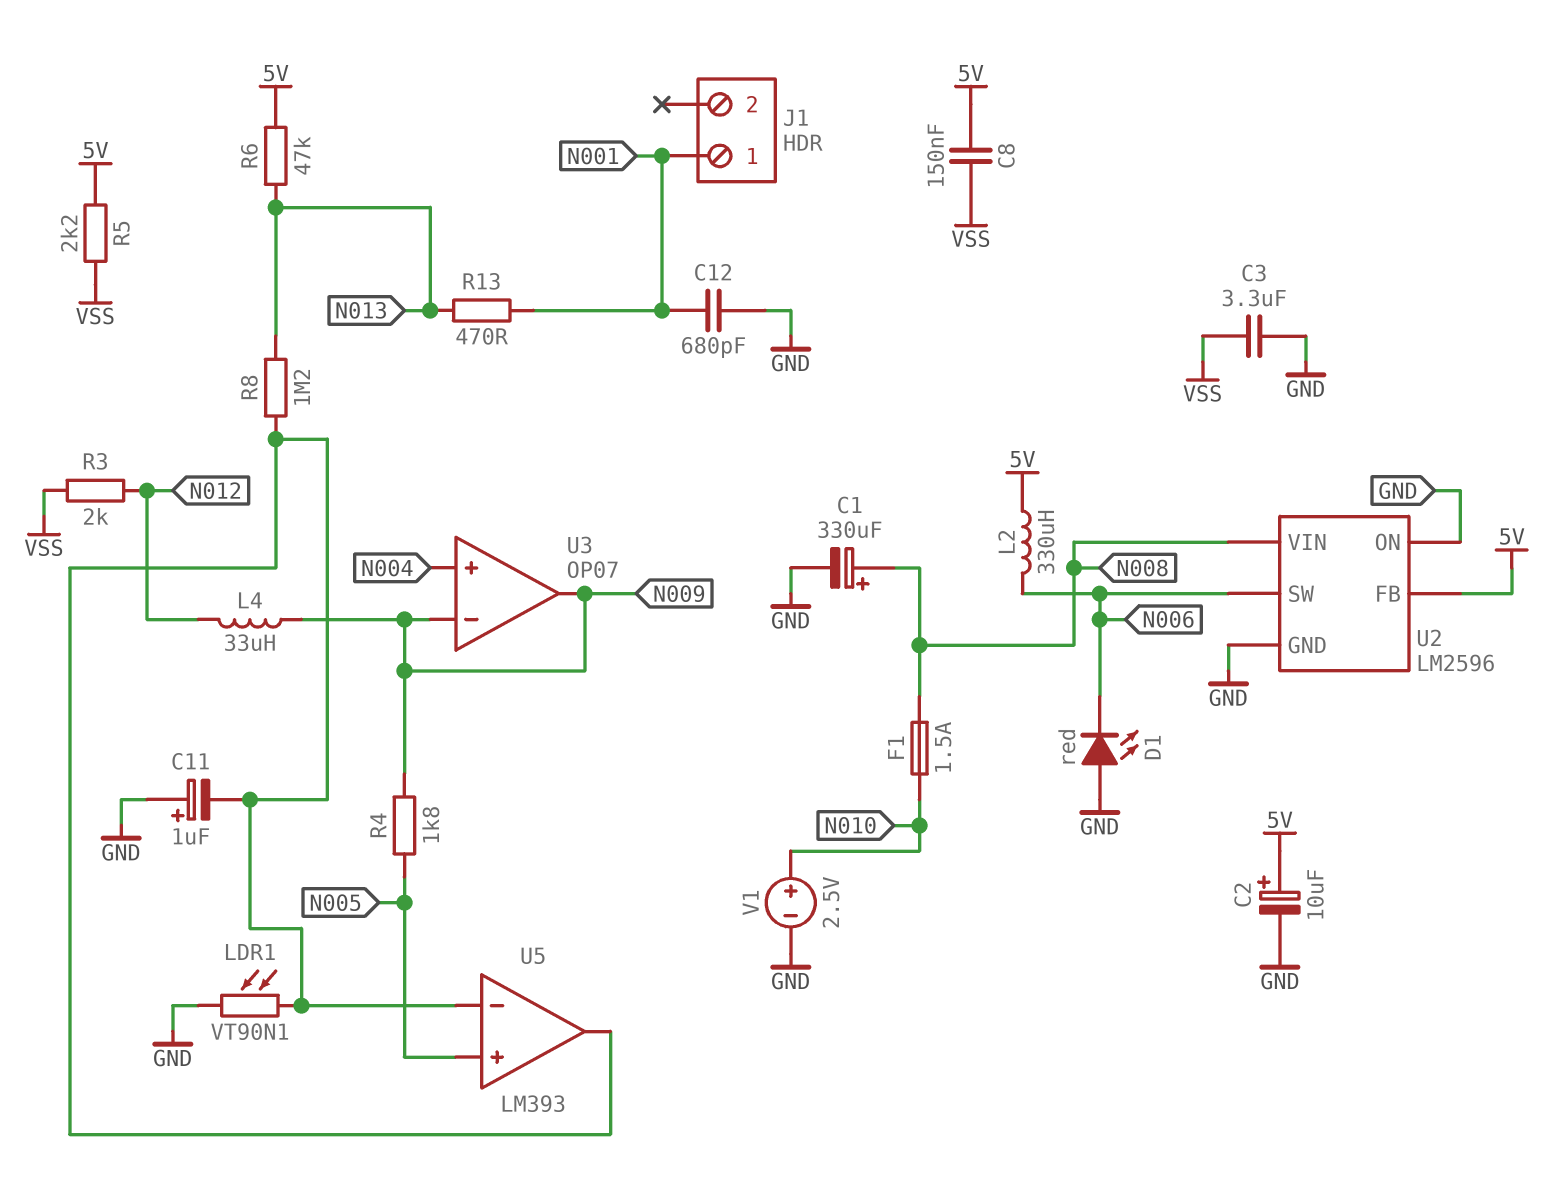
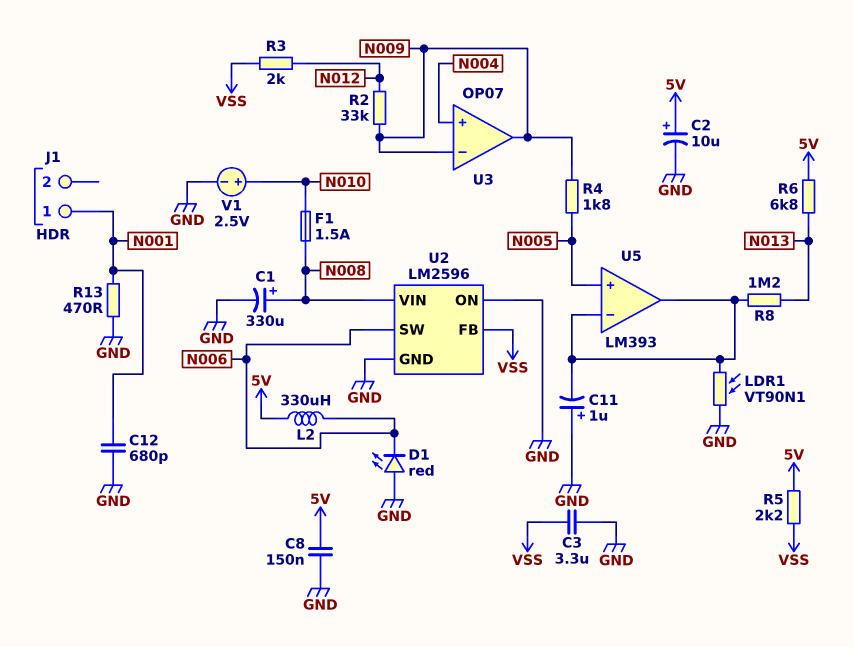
C8: 150nF (5V, VSS) -> 150nF (5V, GND)
L4: 33uH (N009, N012) -> none
R2: none -> 33k (N009, N012)
R6: 47k (5V, N013) -> 6.8k (5V, N013)
R13: 470 (N001, N013) -> 470 (GND, N001)
U2 pin FB: 5V -> VSS

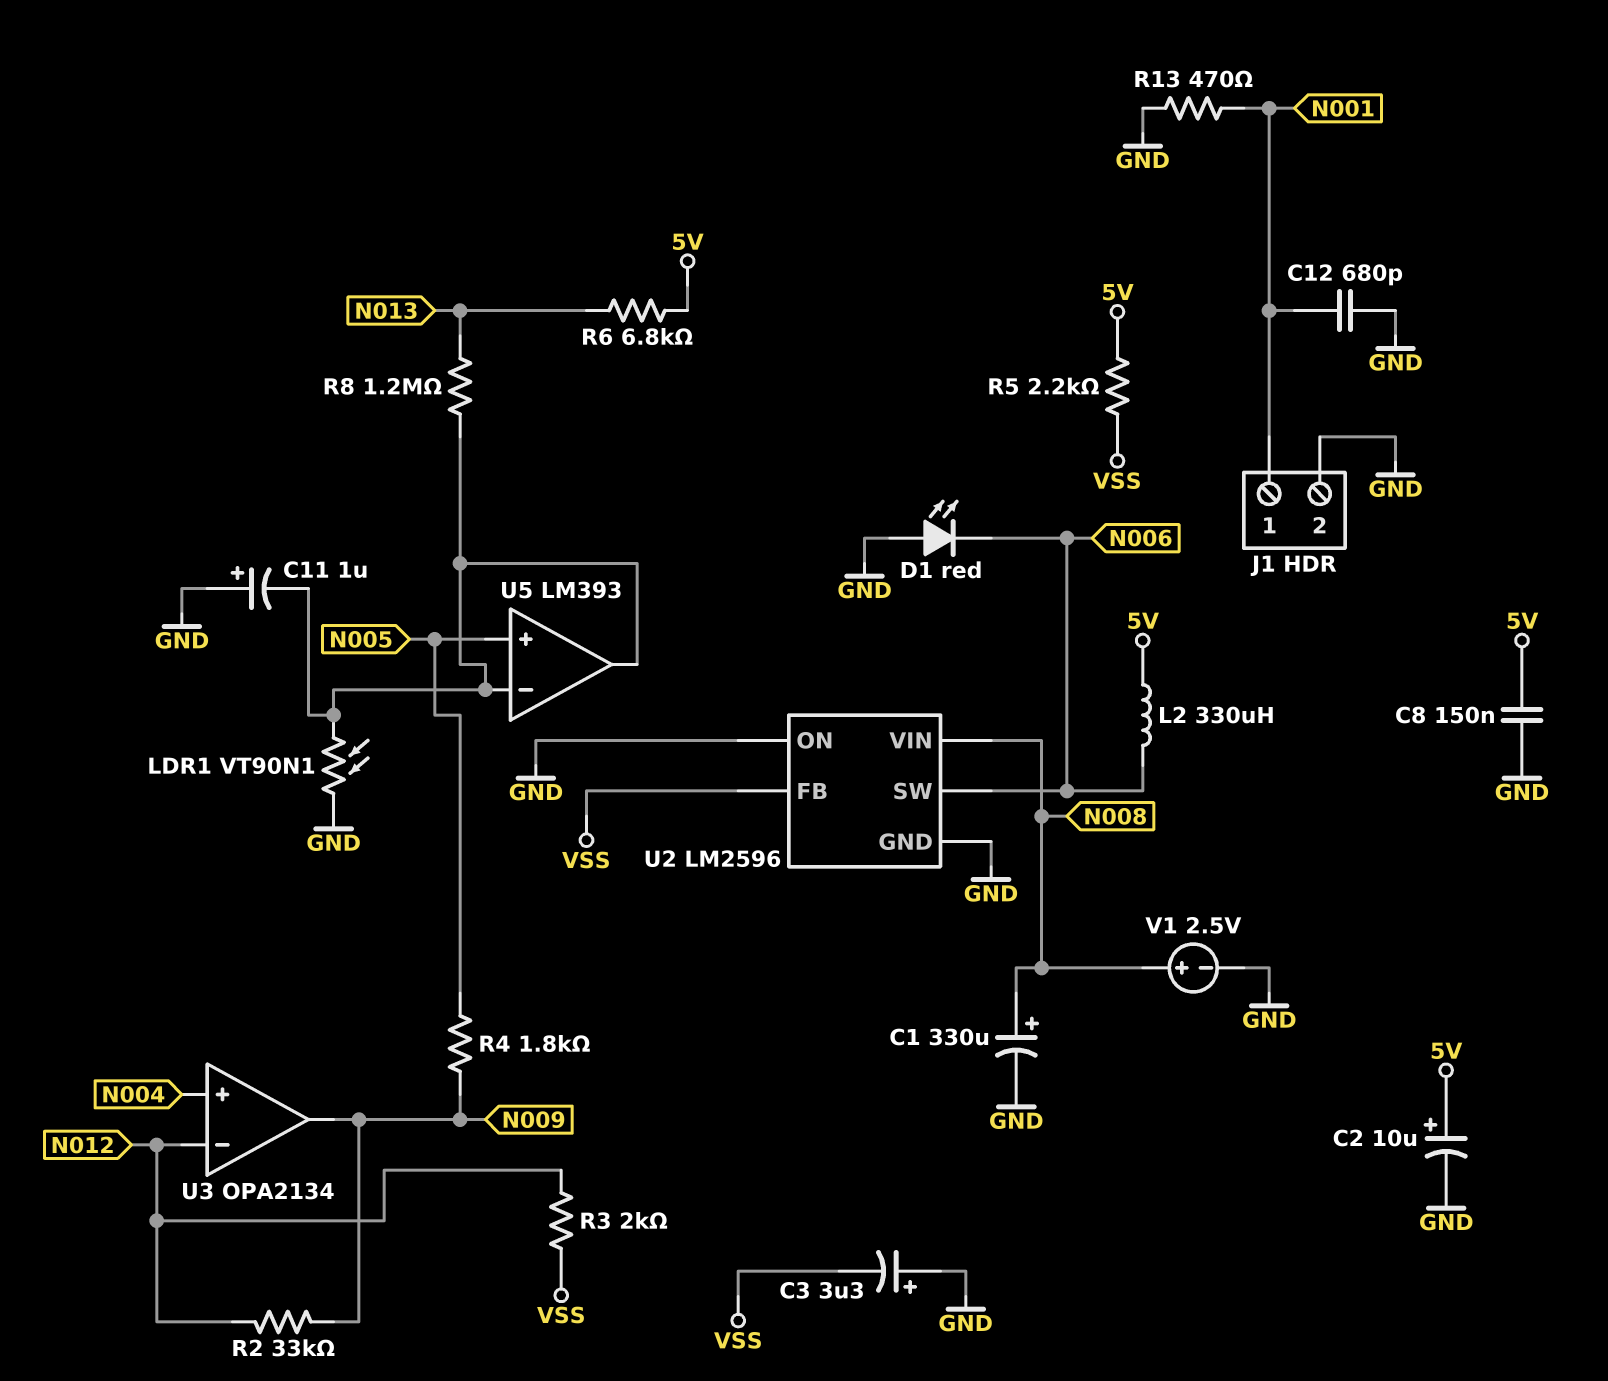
C3: 3.3uF (GND, VSS) -> 3.3uF (plus GND, minus VSS)
F1: 1.5A (N008, N010) -> none
J1 pin 2: none -> GND
U3: OP07 -> OPA2134
U3 pin in-: N009 -> N012
V1: 2.5V (plus N010, minus GND) -> 2.5V (plus N008, minus GND)

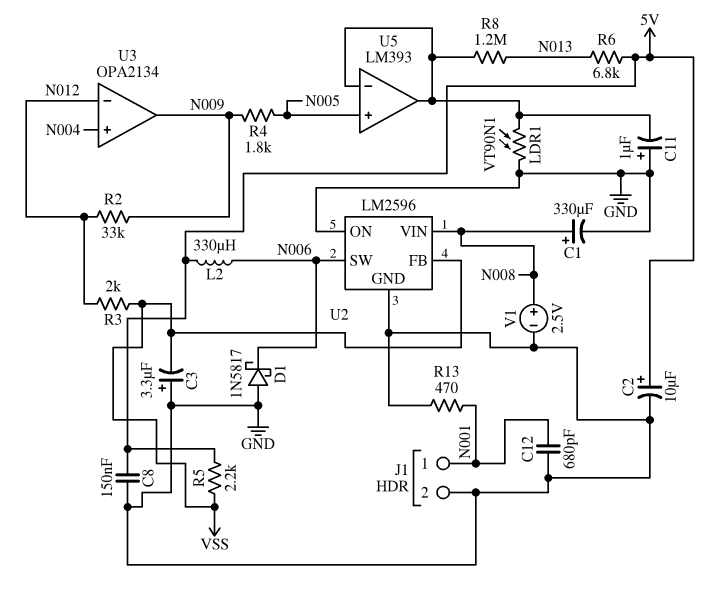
D1: LED red (A GND, K N006) -> schottky 1N5817 (A GND, K N006)

